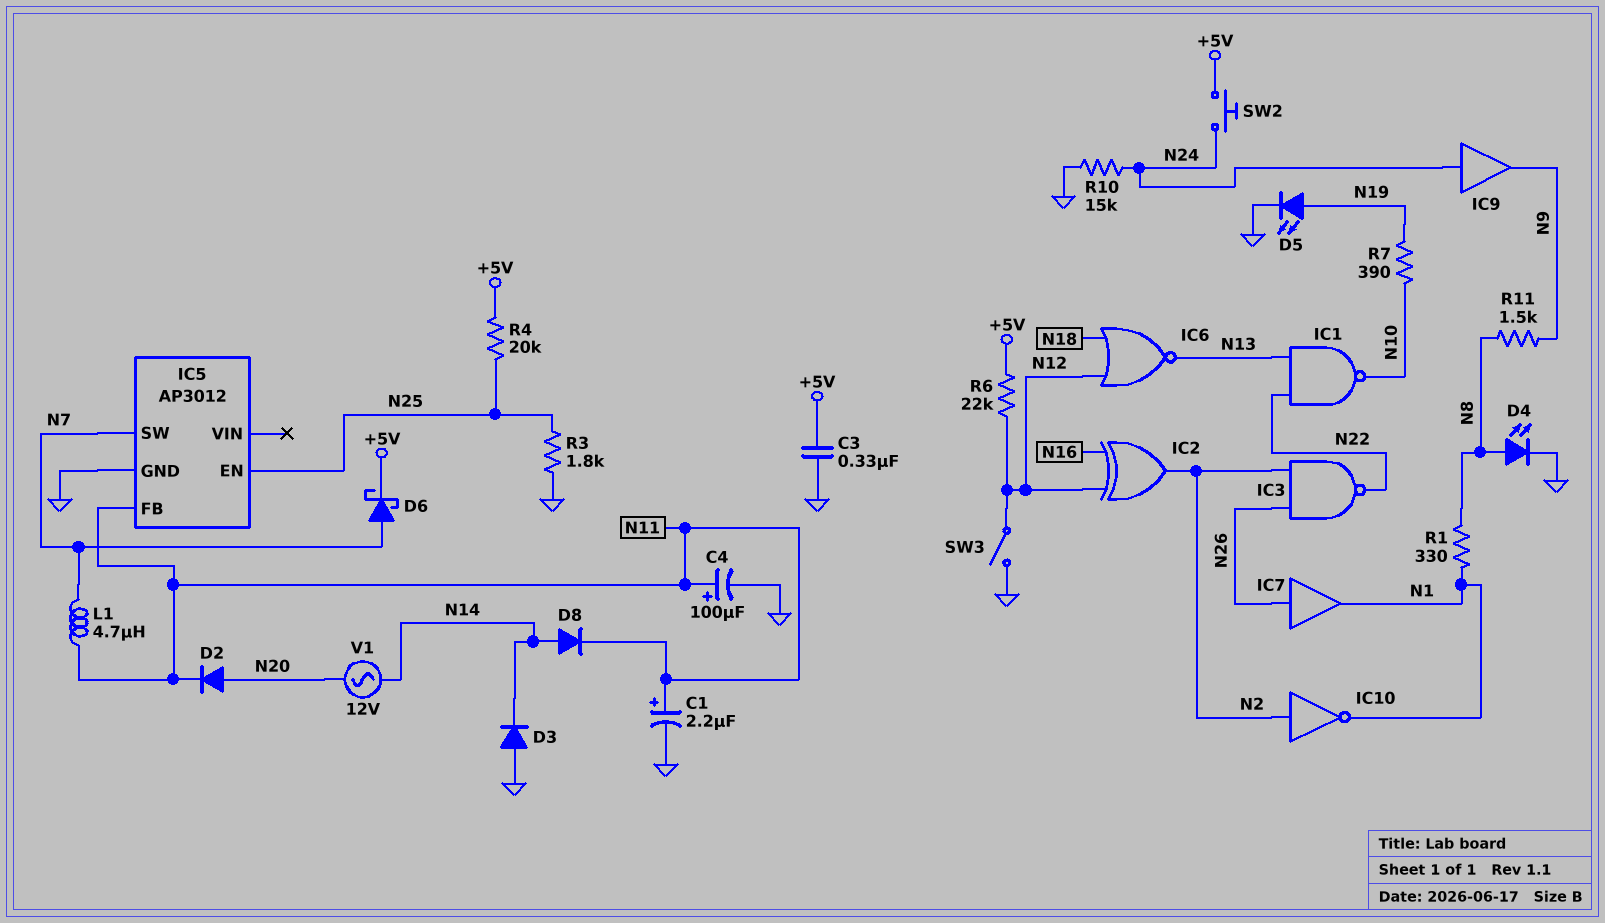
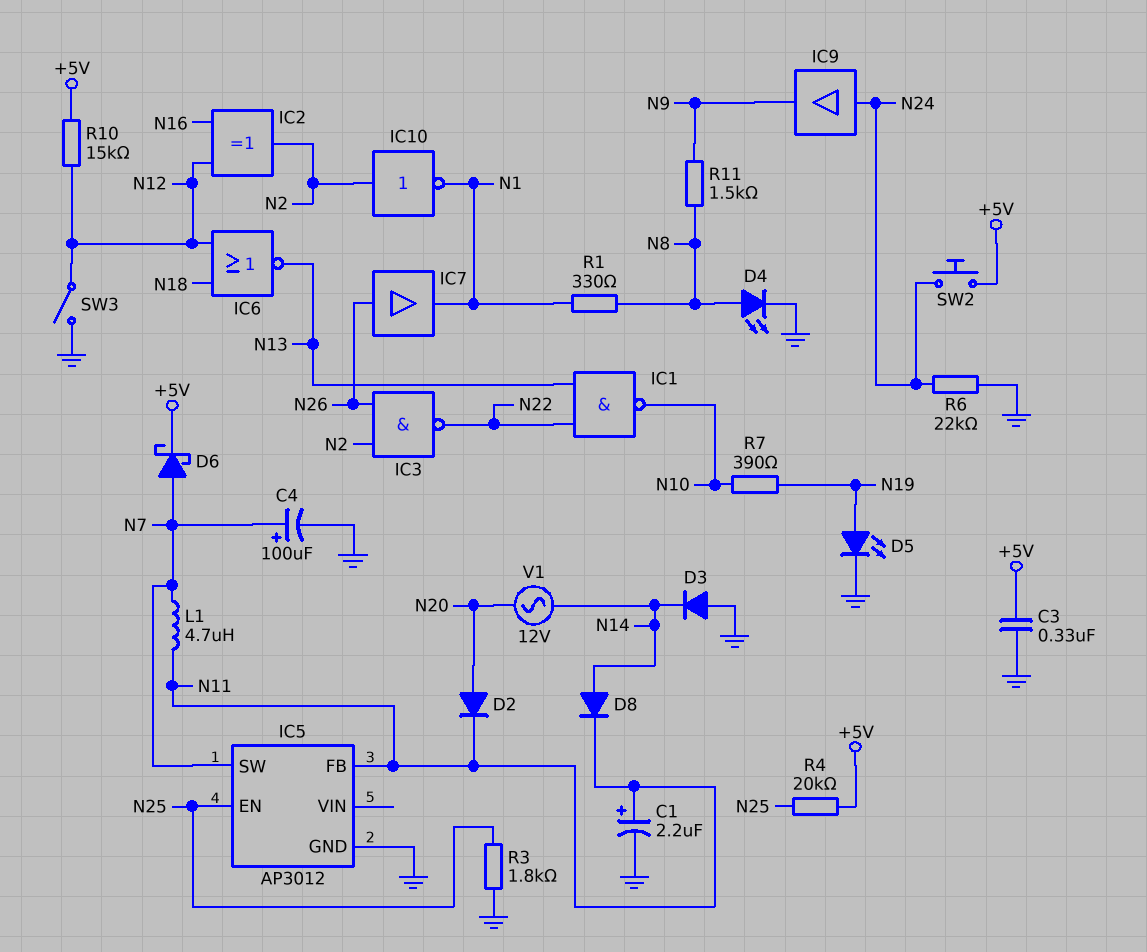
C4: 100uF (plus N11, minus GND) -> 100uF (plus N7, minus GND)
R6: 22k (+5V, N12) -> 22k (GND, N24)
R10: 15k (GND, N24) -> 15k (+5V, N12)

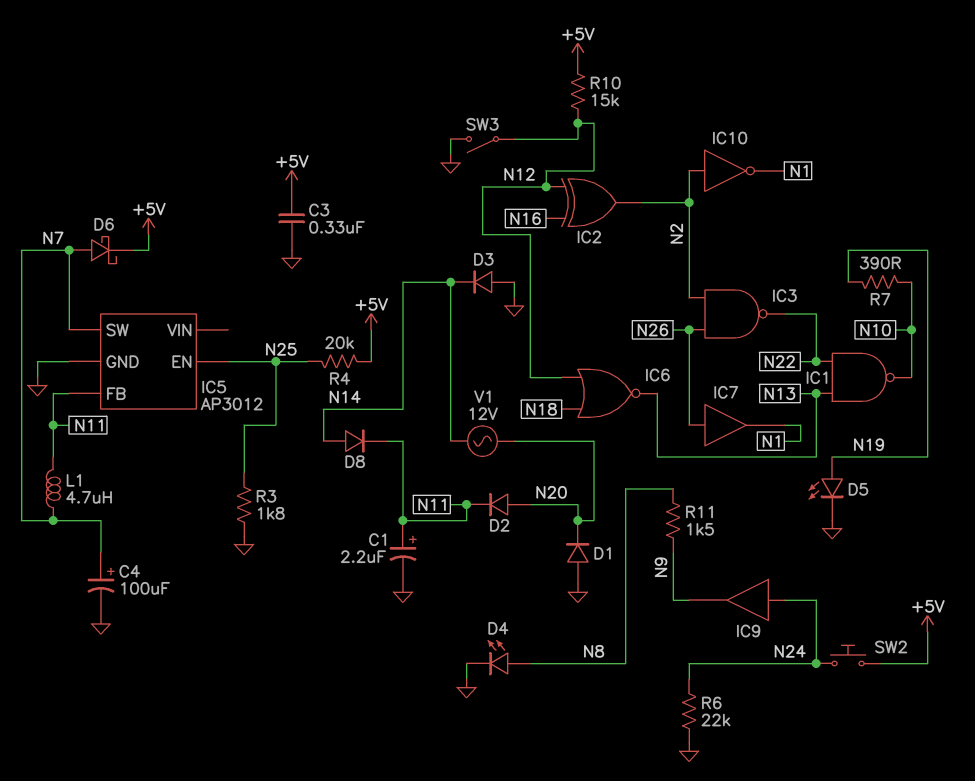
D1: none -> diode (A GND, K N20)
R1: 330 (N1, N8) -> none

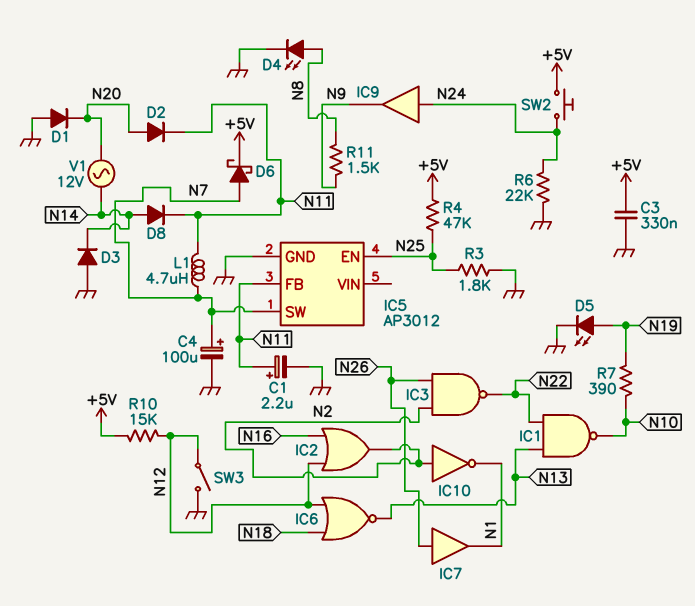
IC2: XOR (in N12, in N16, out N2) -> OR (in N12, in N16, out N2)
R4: 20k (+5V, N25) -> 47k (+5V, N25)

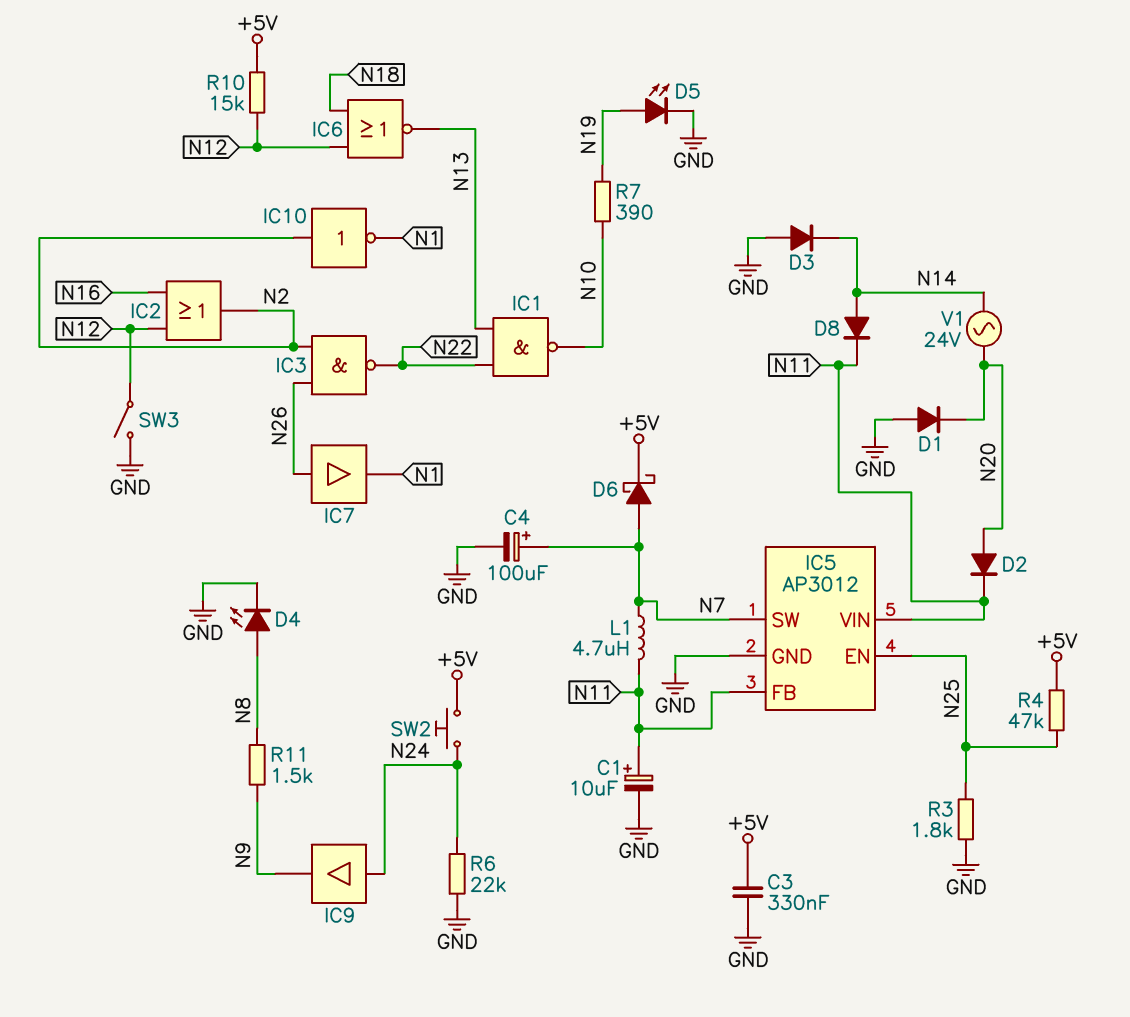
C1: 2.2uF (plus N11, minus GND) -> 10uF (plus N11, minus GND)
IC5 pin VIN: none -> N11
V1: AC 12V (N14, N20) -> AC 24V (N14, N20)

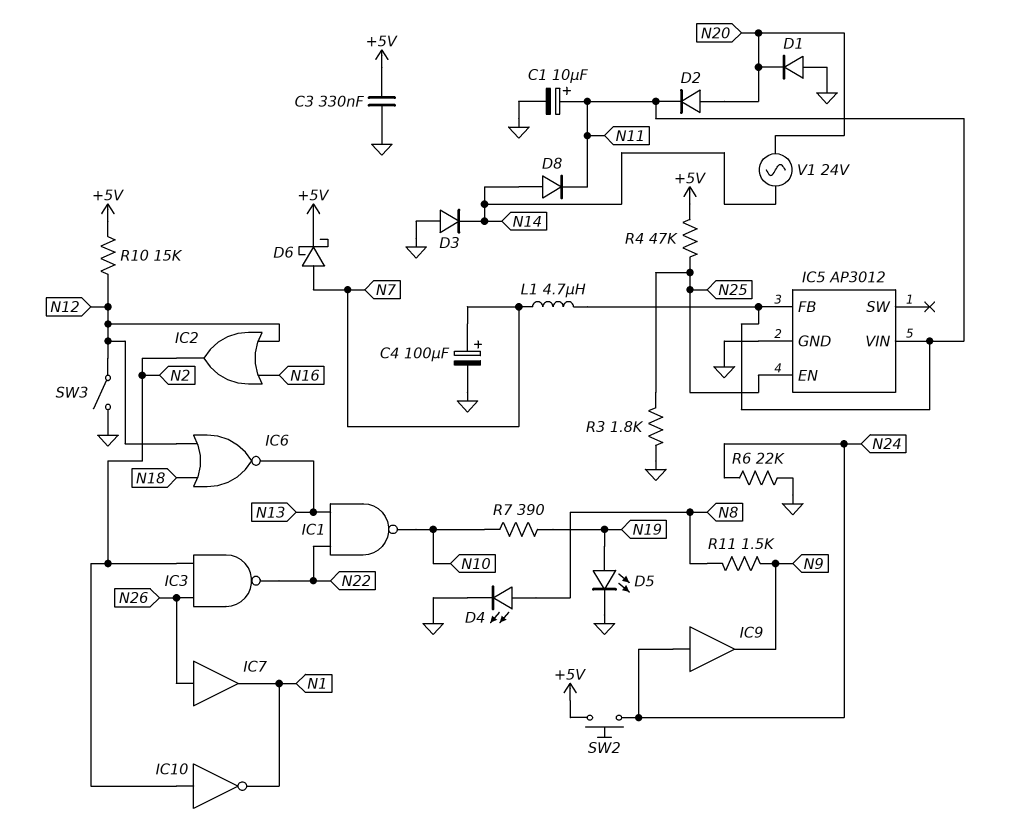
IC5 pin SW: N7 -> none

